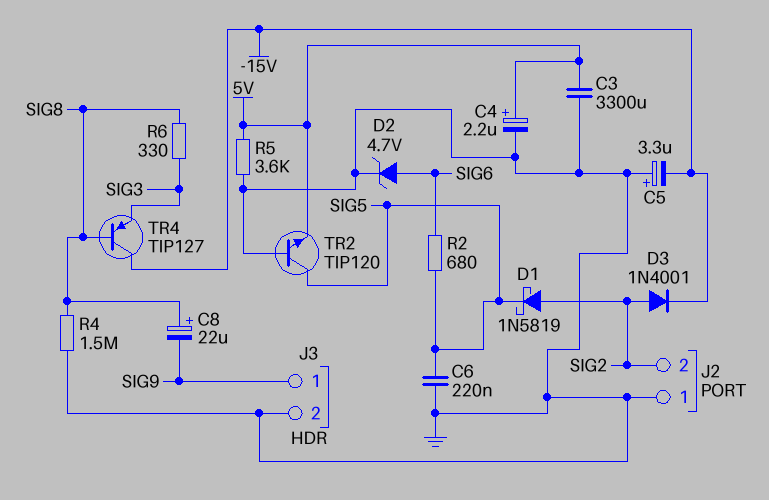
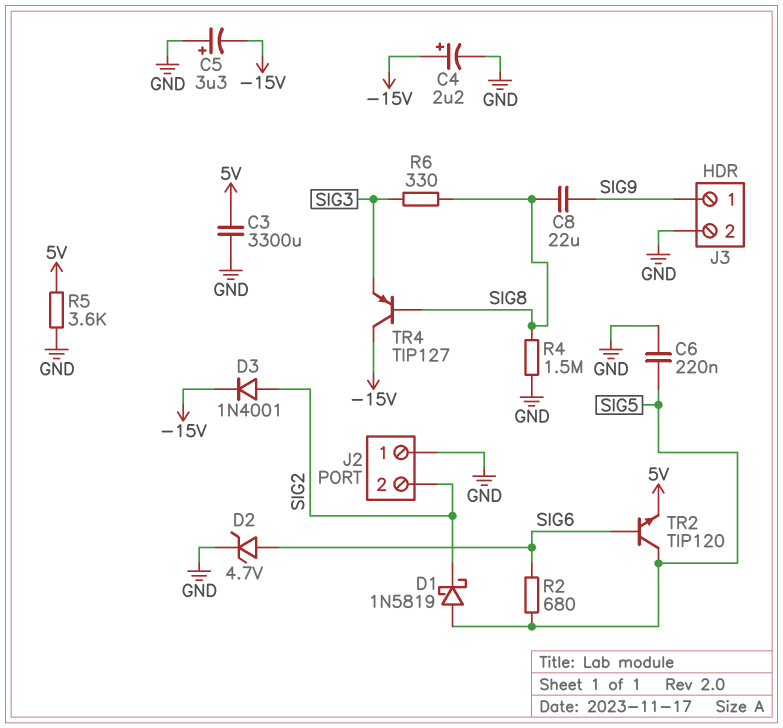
C4: 2.2uF (plus 5V, minus GND) -> 2.2uF (plus -15V, minus GND)
C8: 22uF (plus SIG8, minus SIG9) -> 22uF (SIG8, SIG9)
D1: schottky 1N5819 (A SIG2, K SIG5) -> schottky 1N5819 (A SIG5, K SIG2)
TR2: NPN TIP120 (B GND, C SIG5, E 5V) -> NPN TIP120 (B SIG6, C SIG5, E 5V)

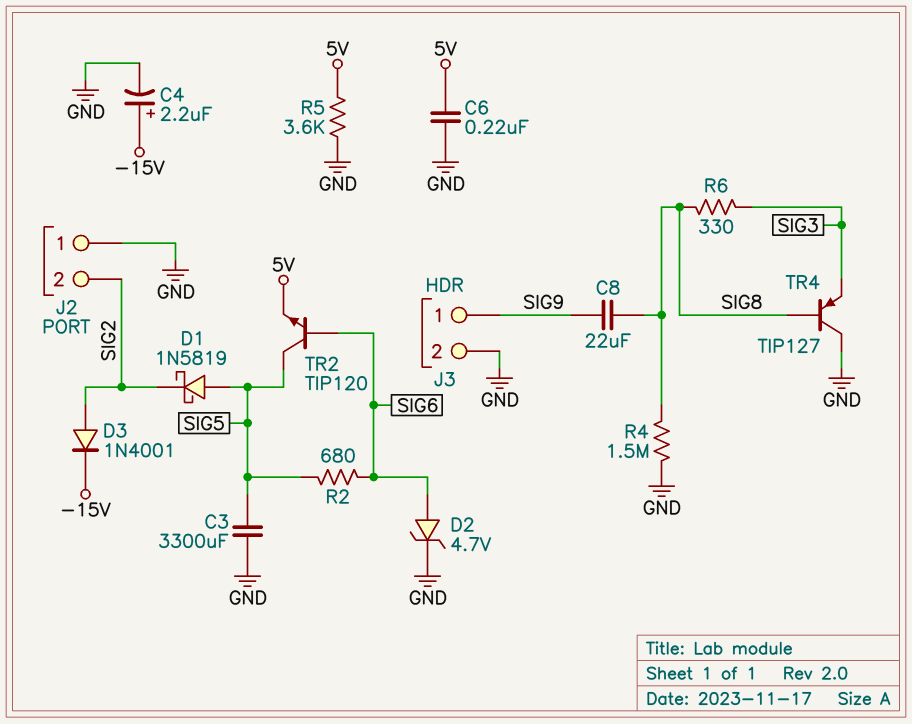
C3: 3300uF (5V, GND) -> 3300uF (GND, SIG5)
C5: 3.3uF (plus GND, minus -15V) -> none
C6: 220nF (GND, SIG5) -> 220nF (5V, GND)
TR4: PNP TIP127 (B SIG8, C -15V, E SIG3) -> PNP TIP127 (B SIG8, C GND, E SIG3)

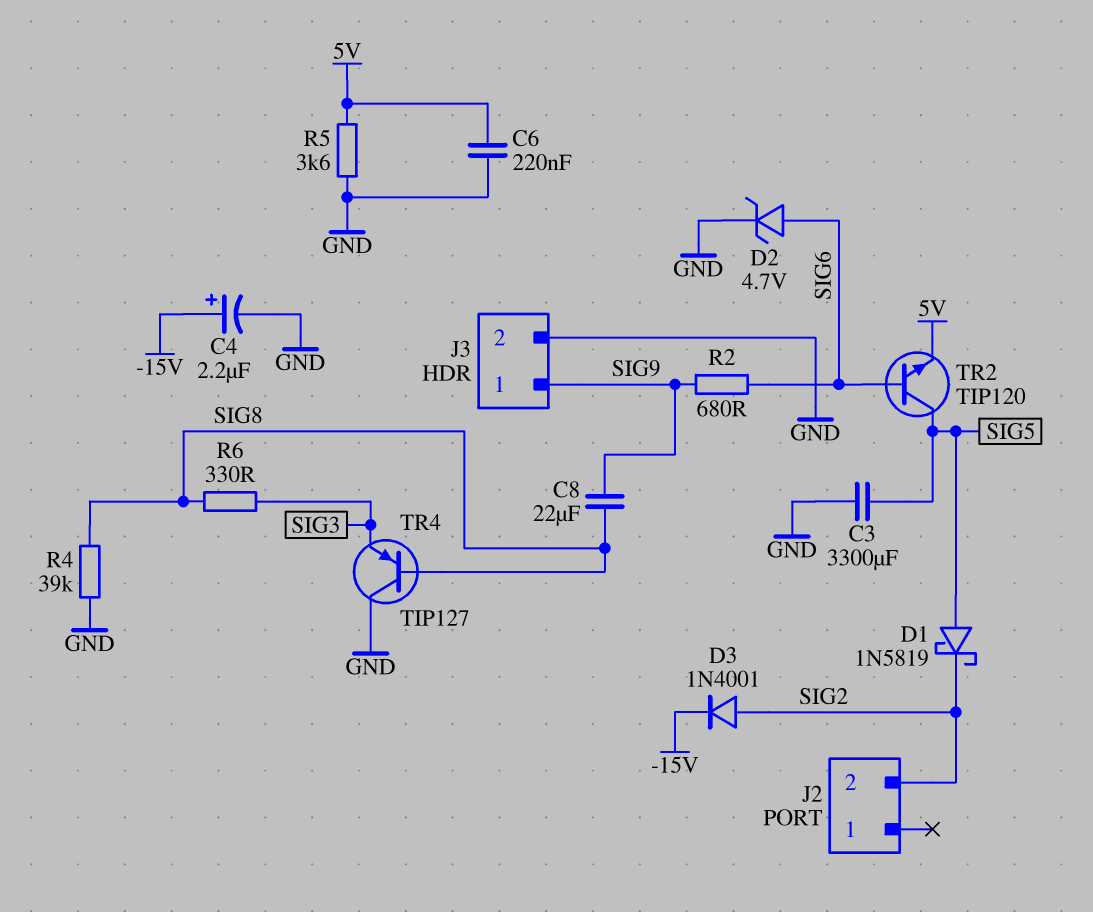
J2 pin 1: GND -> none
R2: 680 (SIG5, SIG6) -> 680 (SIG6, SIG9)
R4: 1.5M (GND, SIG8) -> 39k (GND, SIG8)

